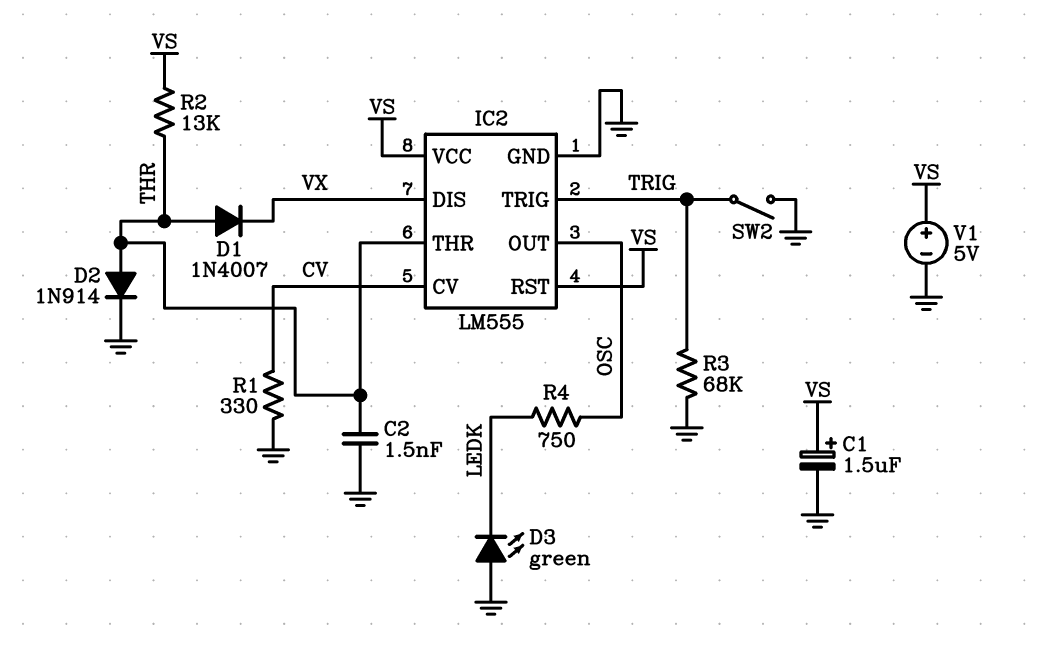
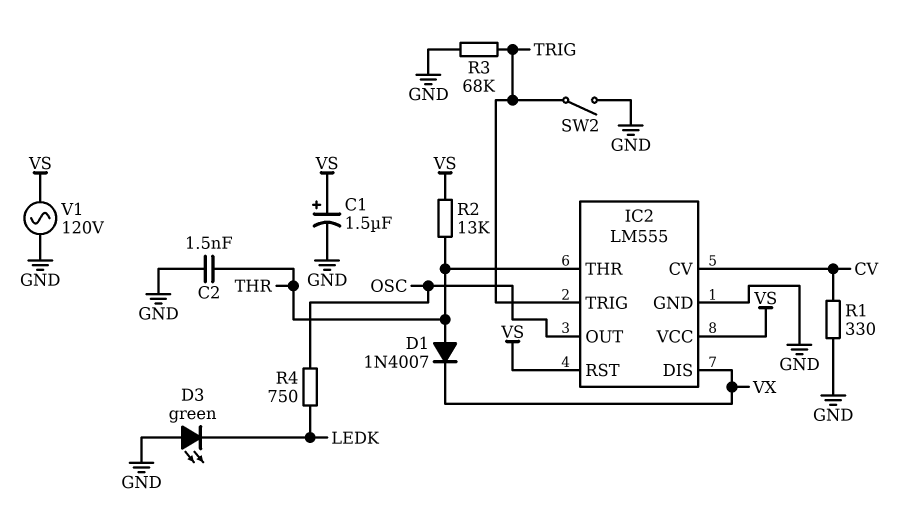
D2: diode 1N914 (A THR, K GND) -> none
V1: 5V (plus VS, minus GND) -> AC 120V (GND, VS)

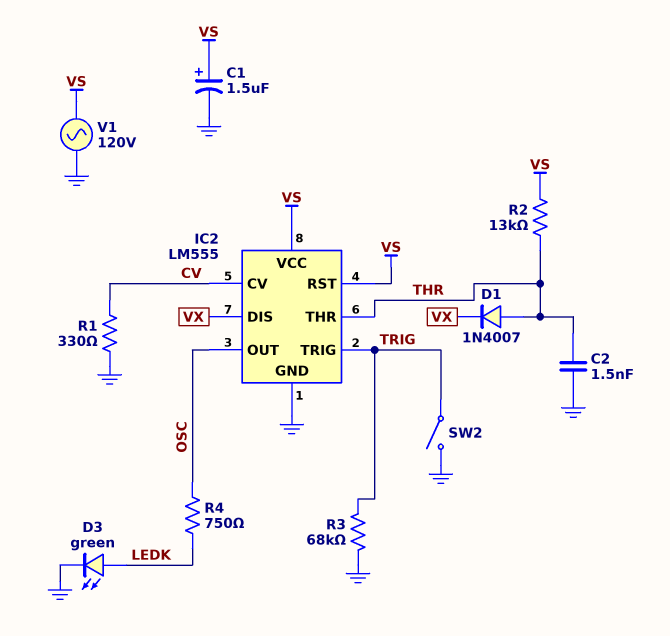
D3: LED green (A GND, K LEDK) -> LED green (A LEDK, K GND)

